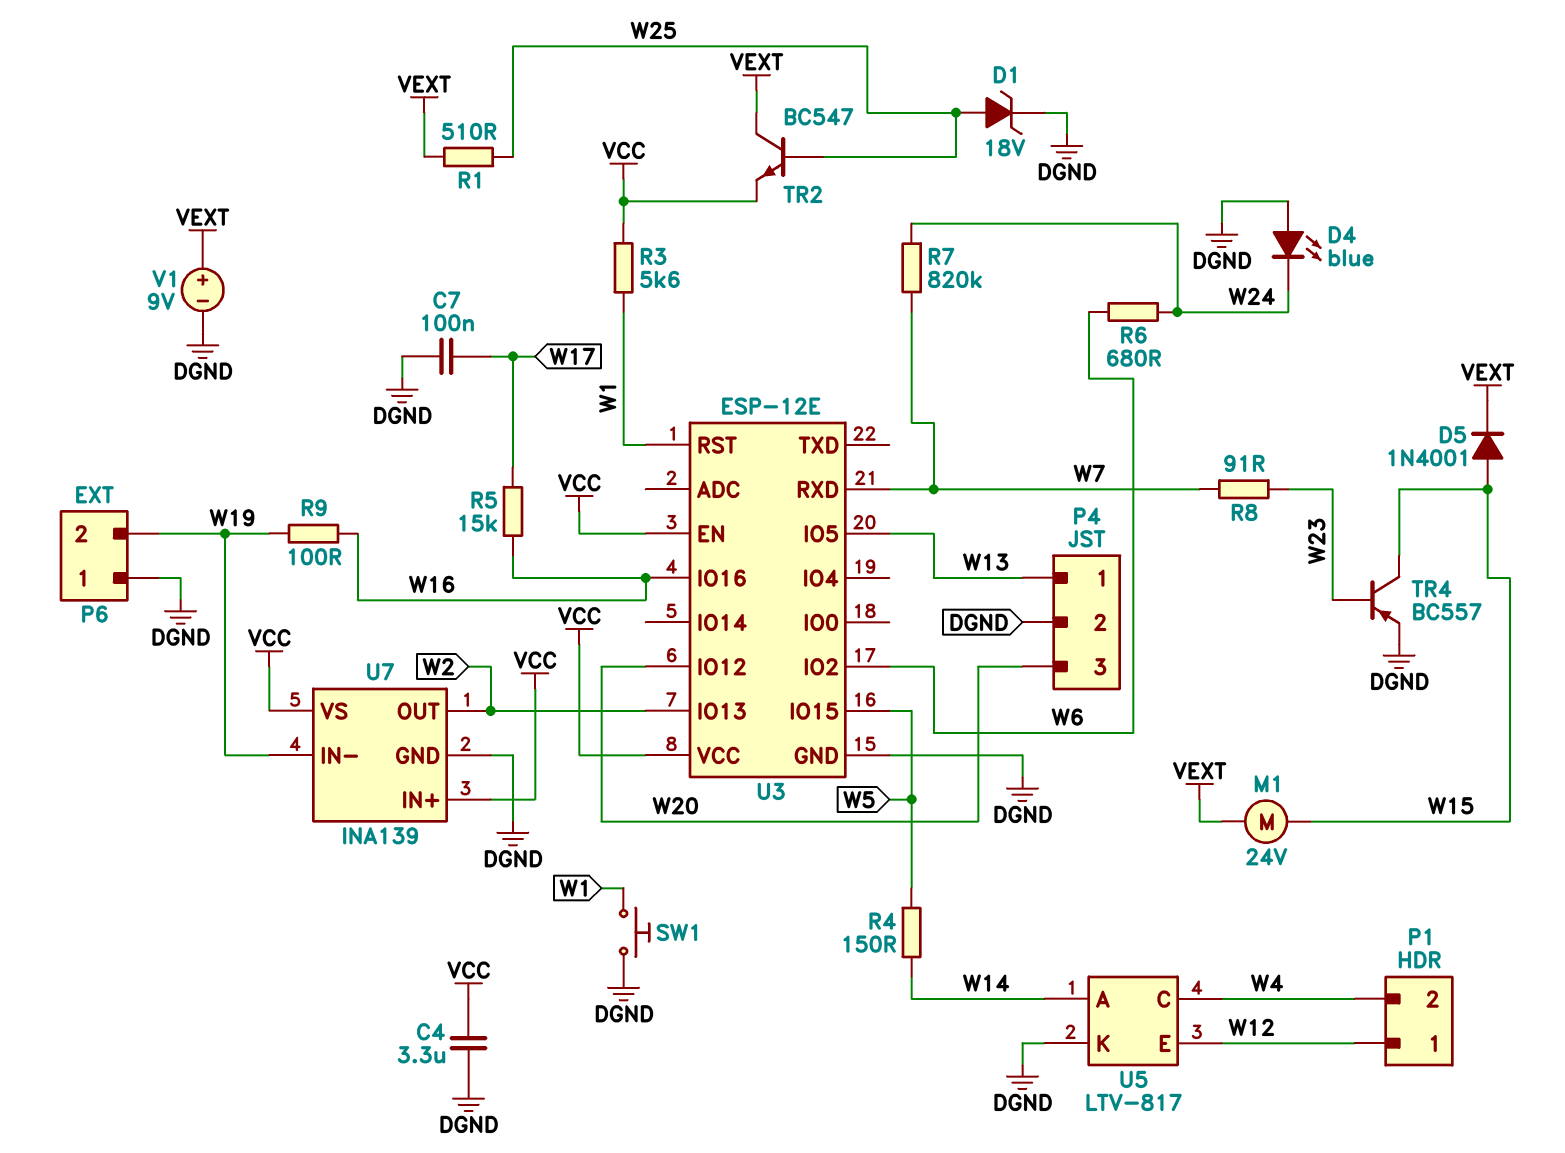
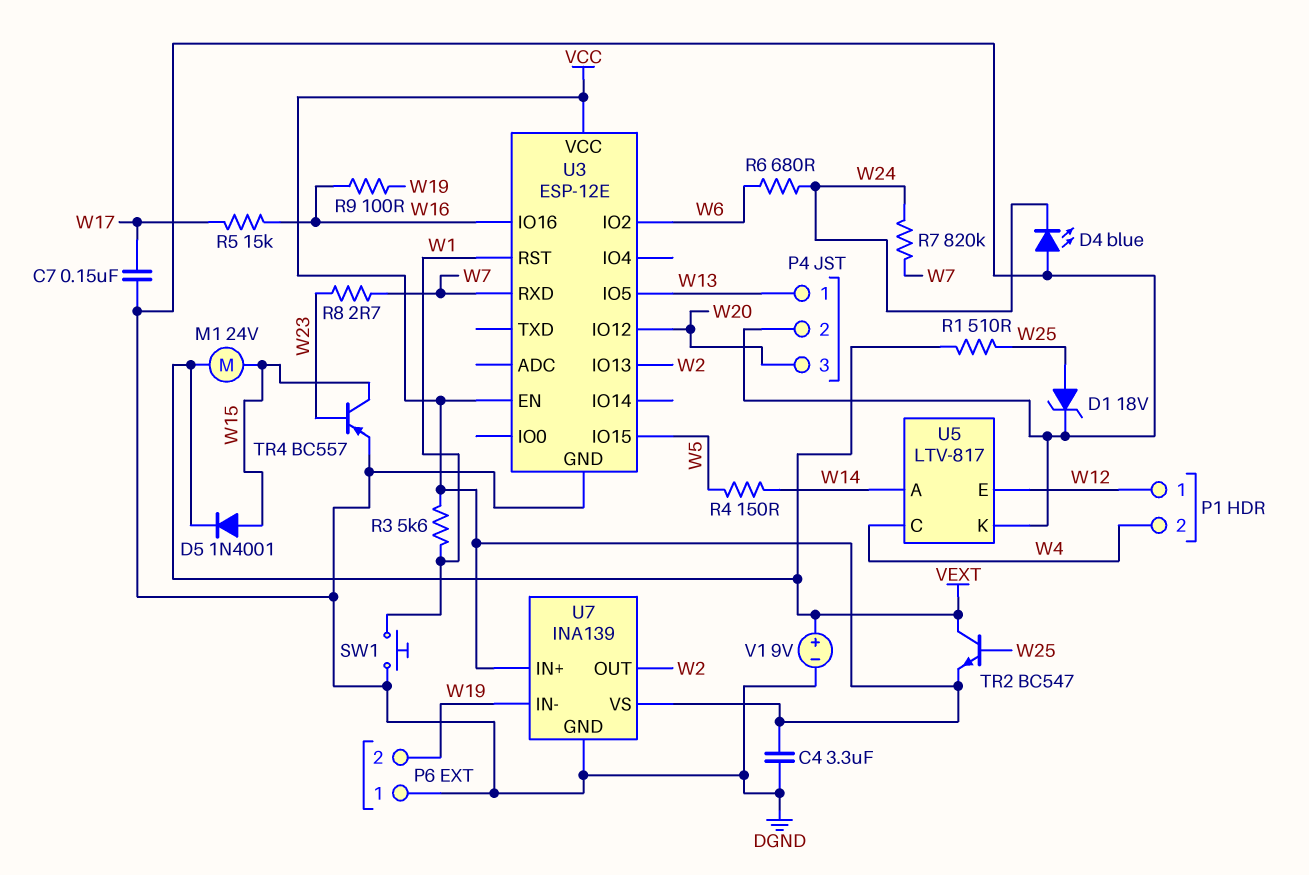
C7: 100nF (DGND, W17) -> 150nF (DGND, W17)
R8: 91 (W7, W23) -> 2.7 (W7, W23)

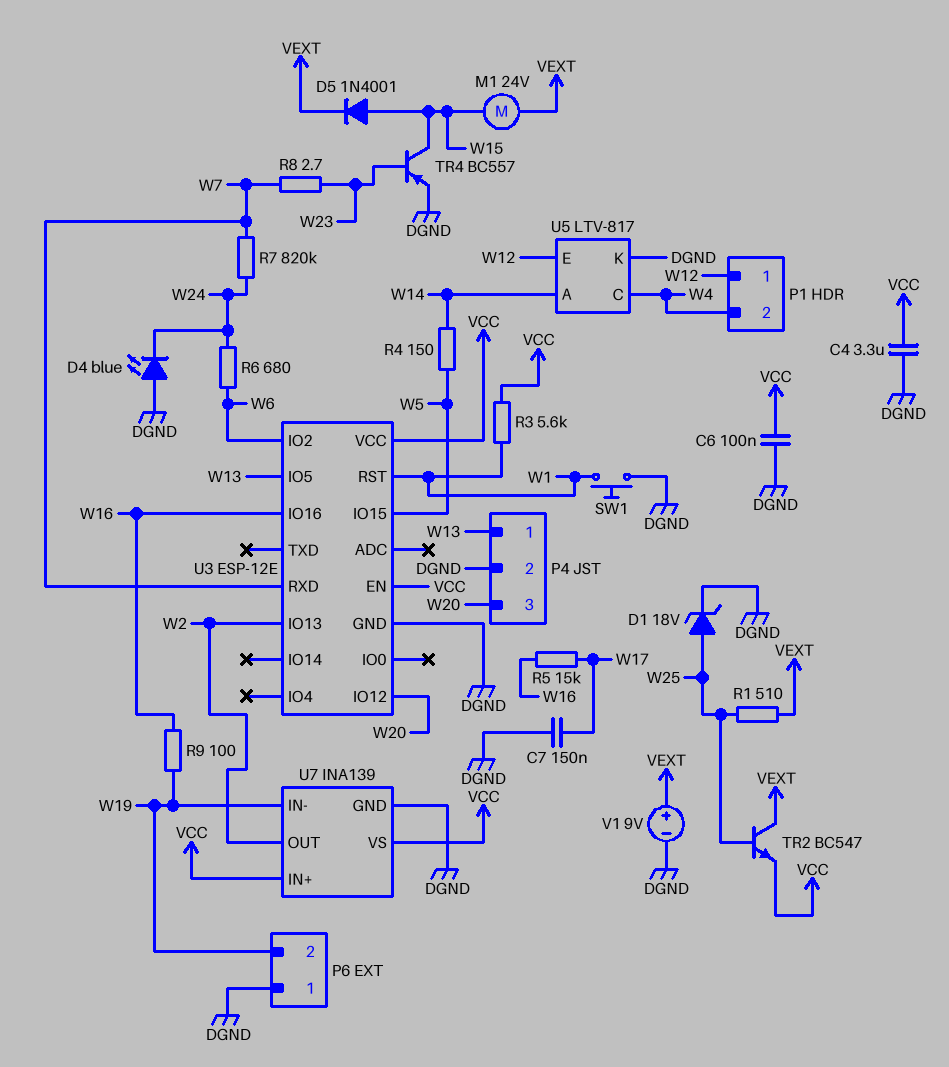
C6: none -> 100nF (DGND, VCC)

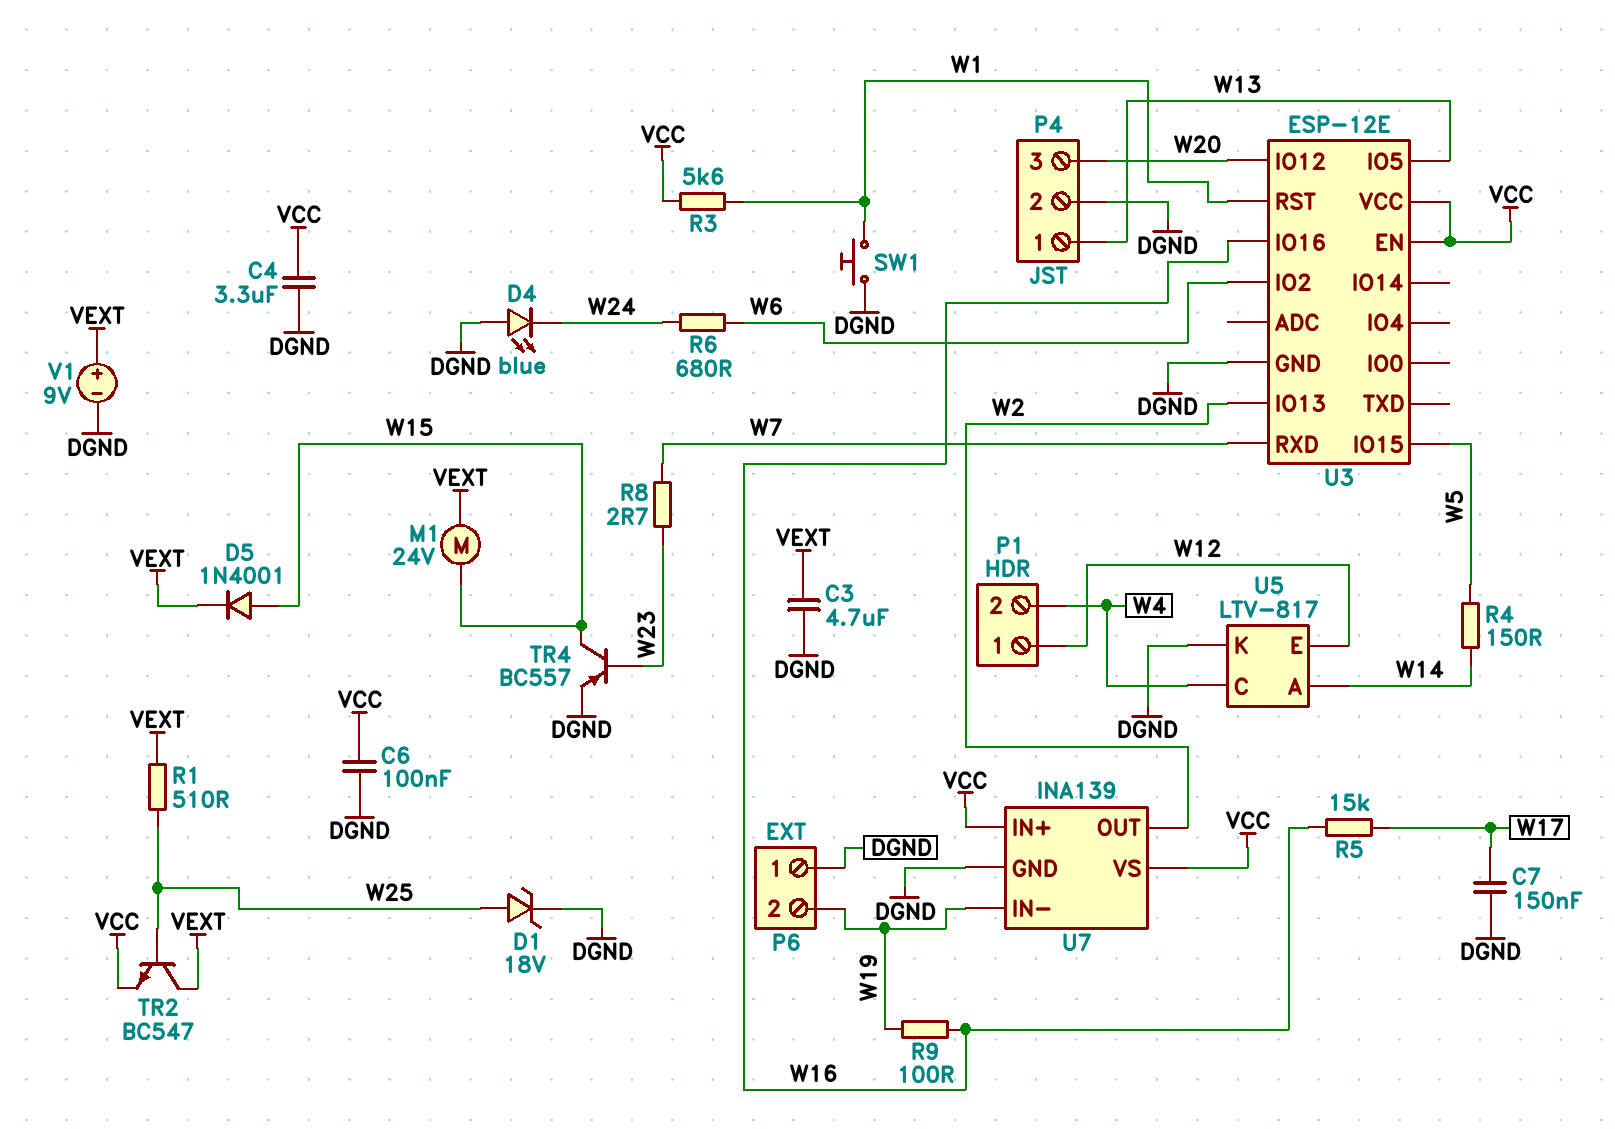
C3: none -> 4.7uF (DGND, VEXT)
R7: 820k (W7, W24) -> none

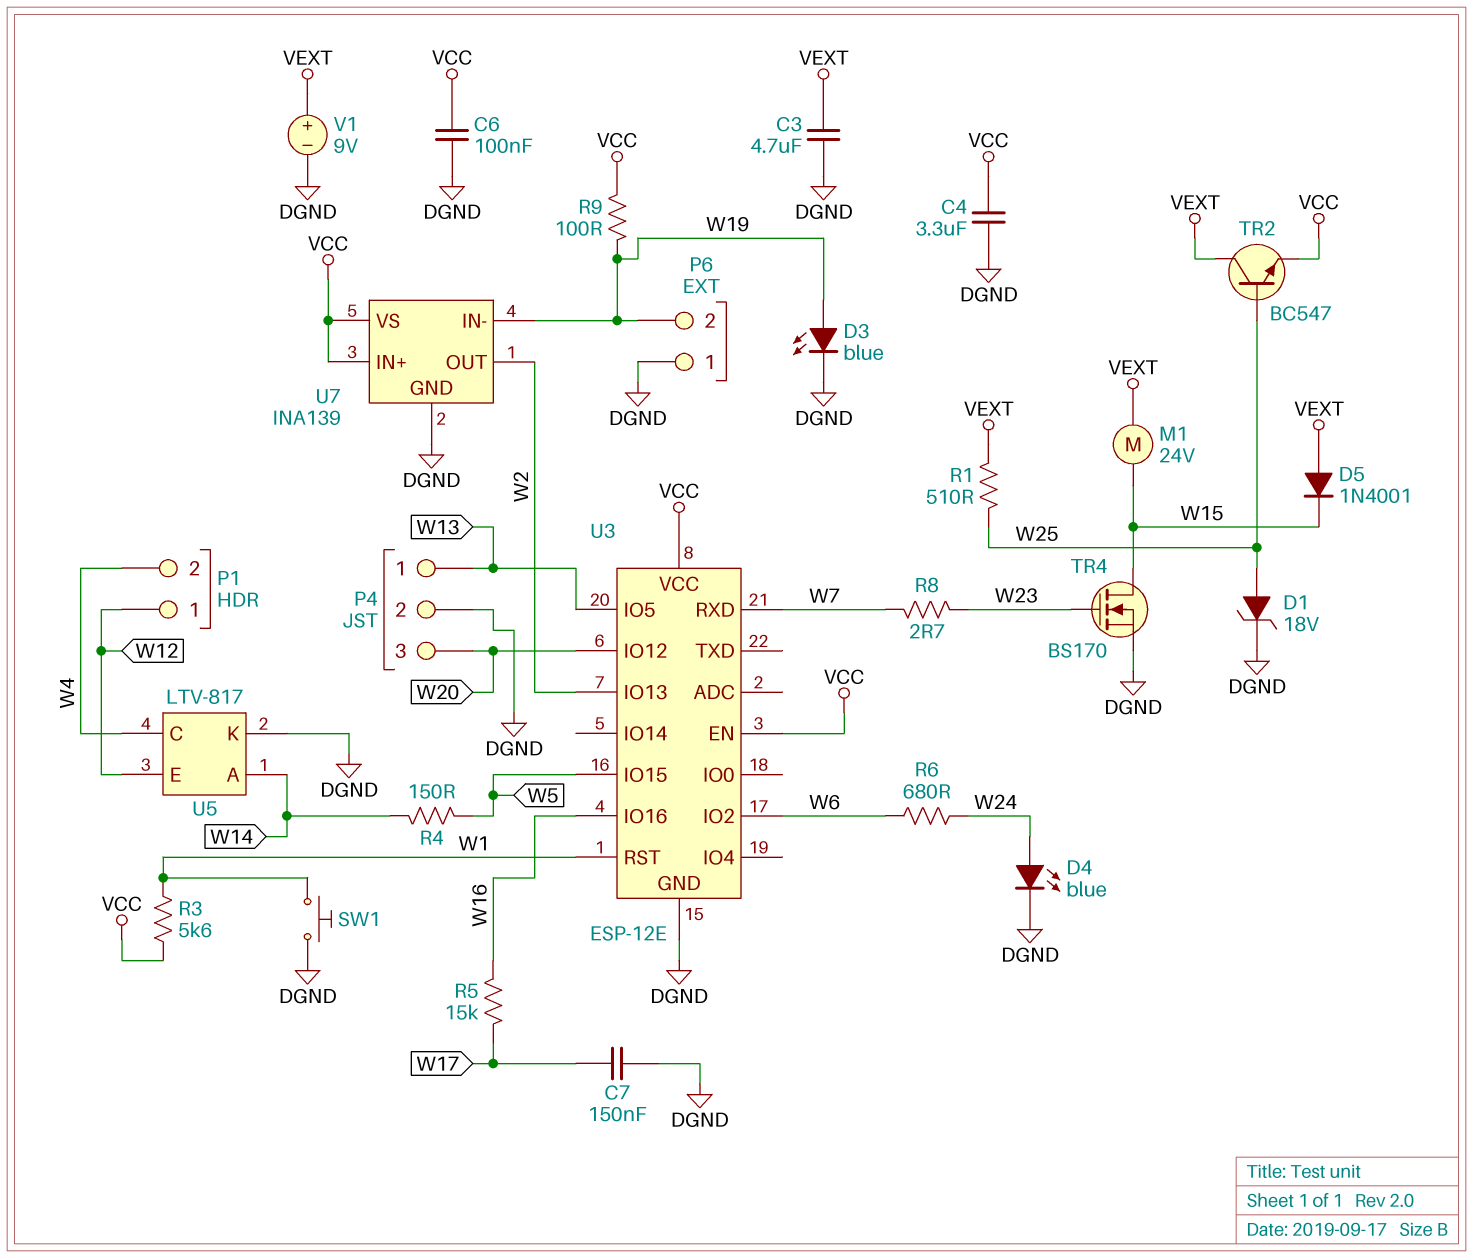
D3: none -> LED blue (A W19, K DGND)
D4: LED blue (A DGND, K W24) -> LED blue (A W24, K DGND)
D5: diode 1N4001 (A W15, K VEXT) -> diode 1N4001 (A VEXT, K W15)
R9: 100 (W16, W19) -> 100 (VCC, W19)
TR4: PNP BC557 (B W23, C W15, E DGND) -> NMOS BS170 (G W23, D W15, S DGND)

